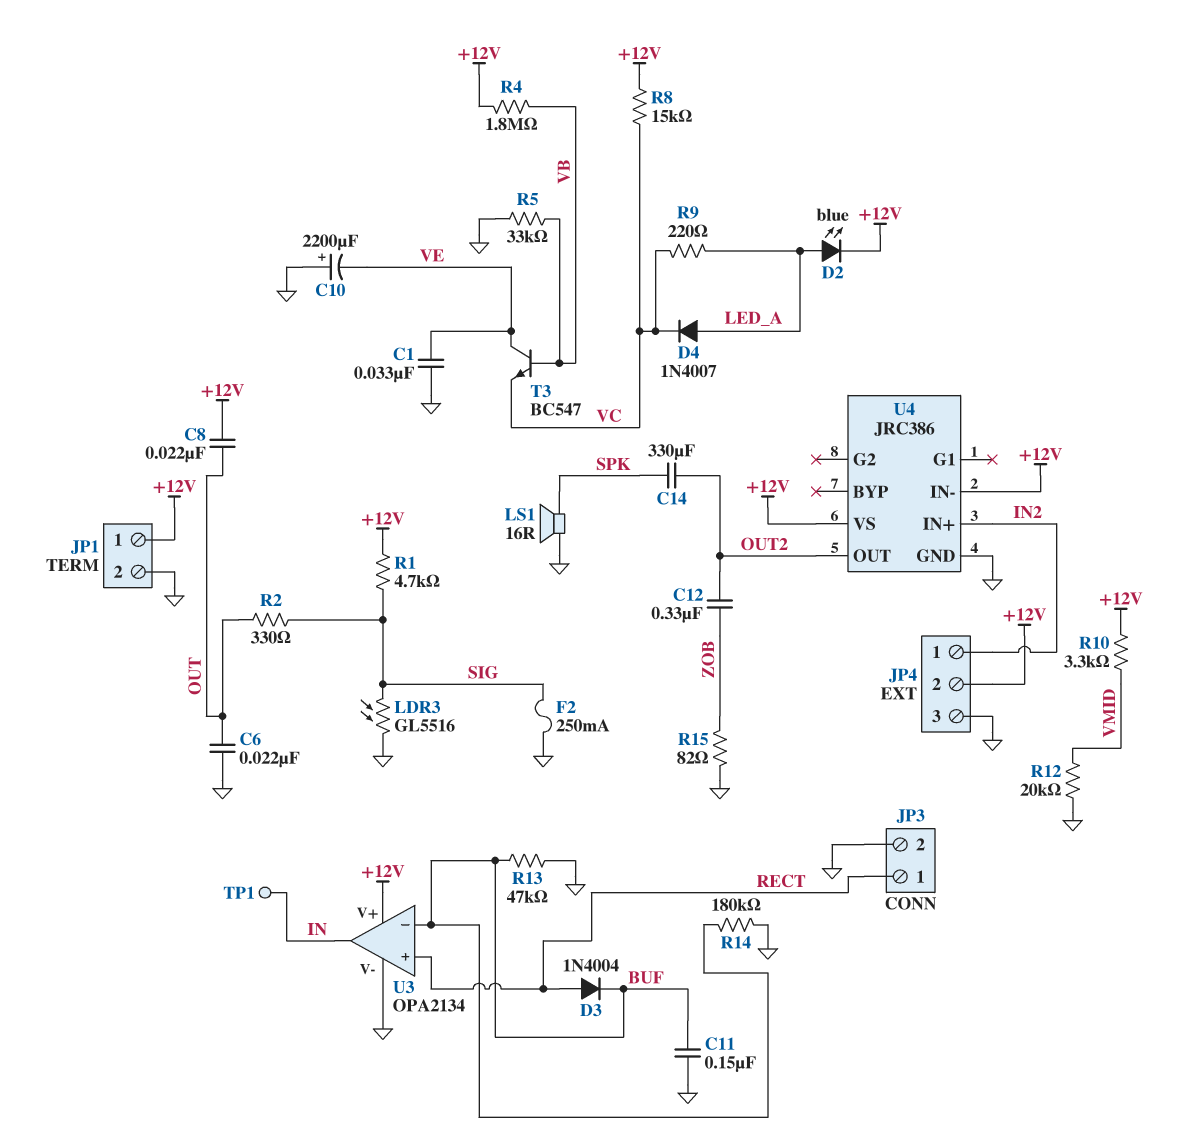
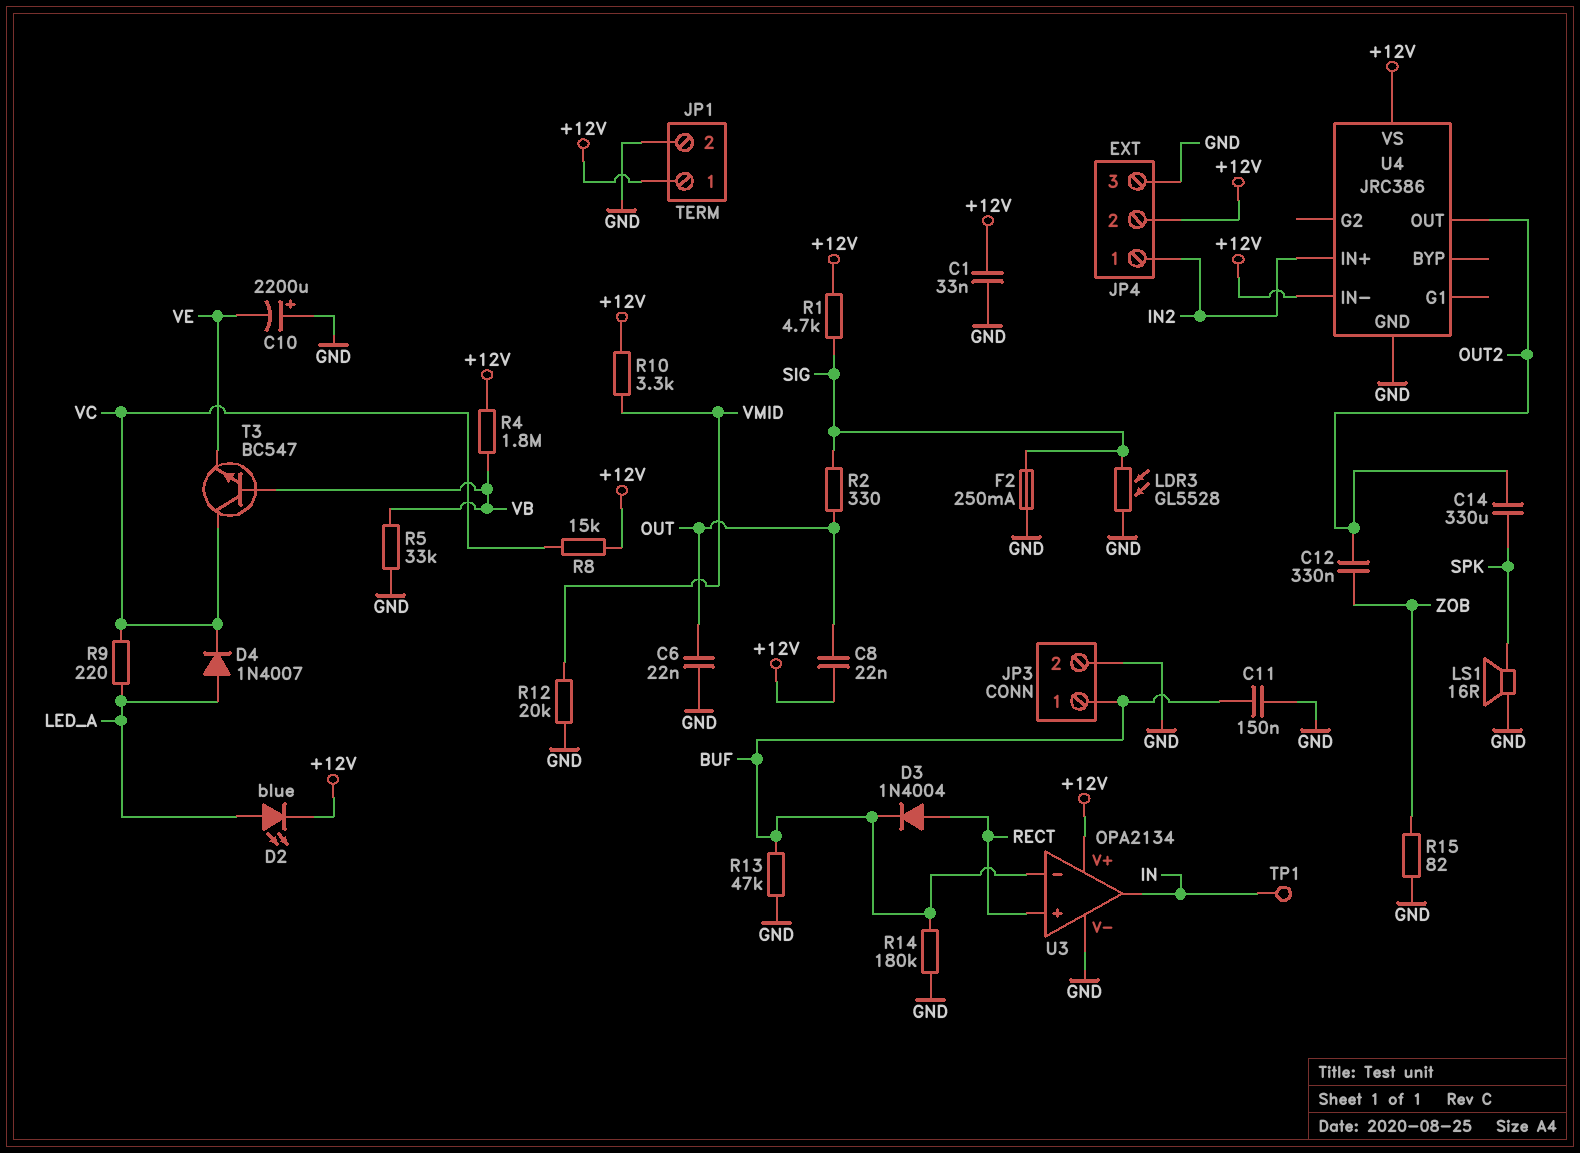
C1: 33nF (GND, VE) -> 33nF (+12V, GND)
JP3 pin 1: RECT -> BUF
LDR3: GL5516 (GND, SIG) -> GL5528 (GND, SIG)
T3: NPN BC547 (B VB, C VE, E VC) -> NPN BC547 (B VB, C VC, E VE)

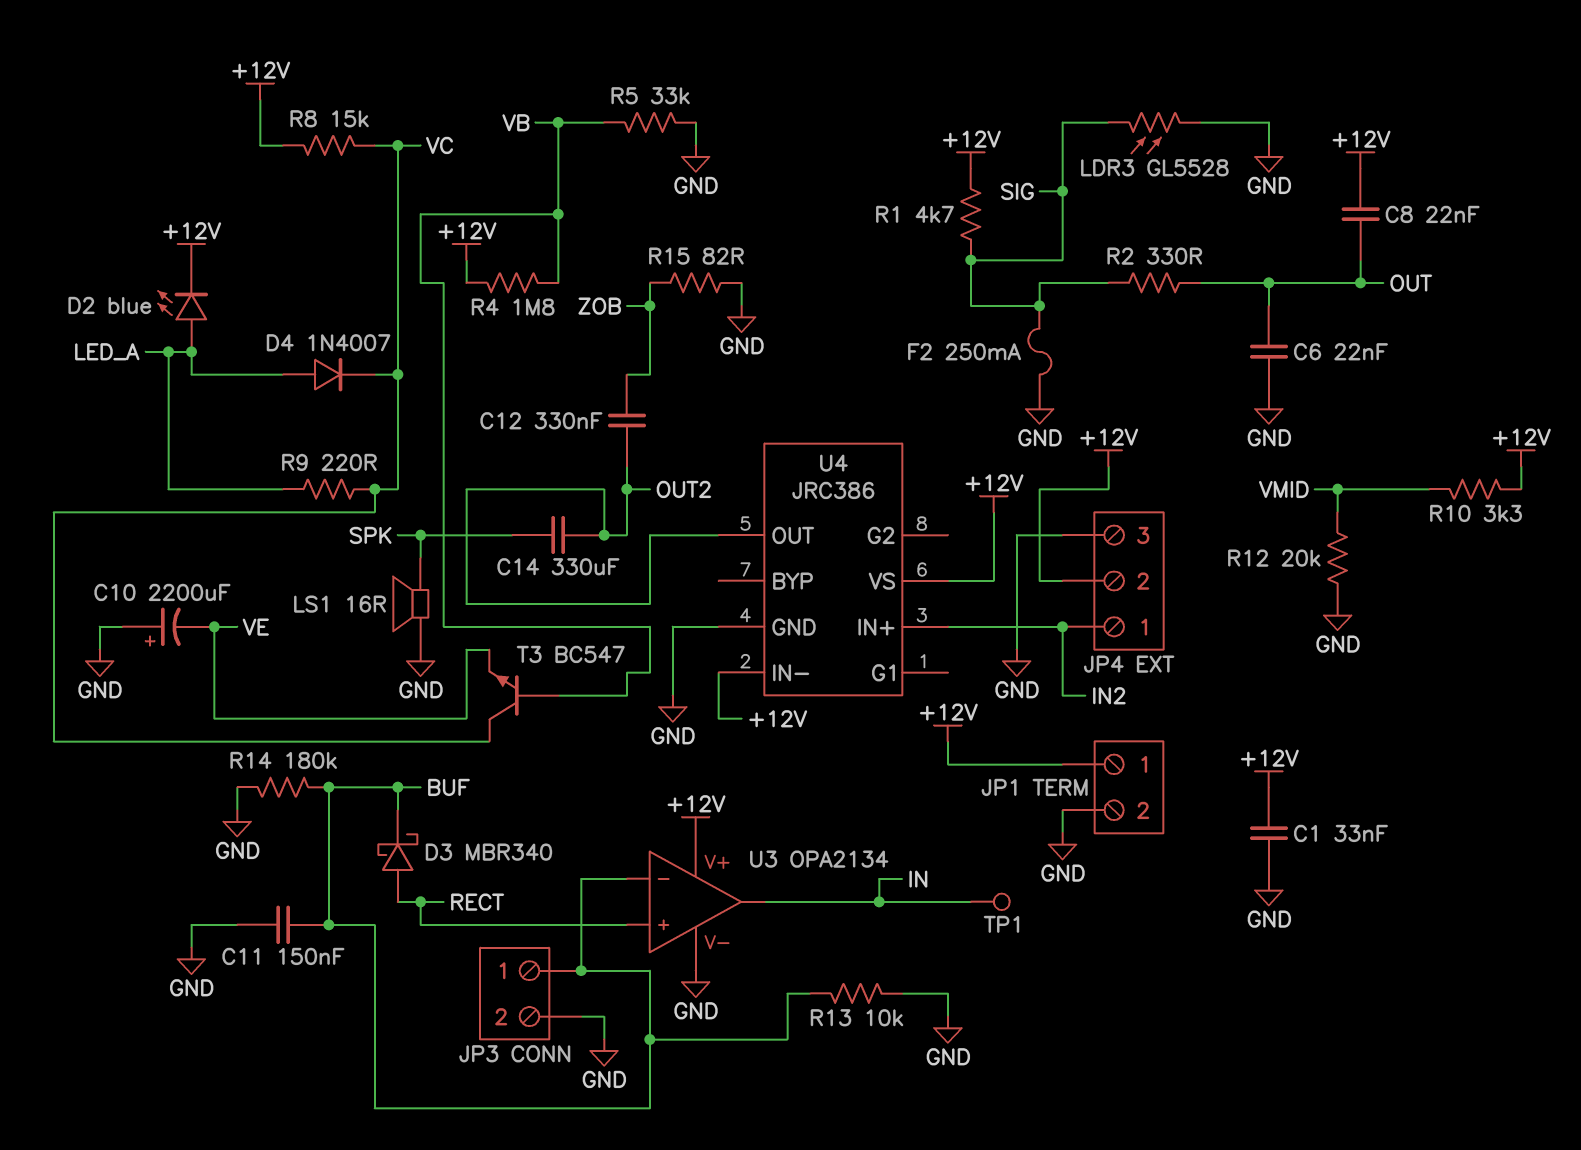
D3: diode 1N4004 (A RECT, K BUF) -> schottky MBR340 (A RECT, K BUF)
R13: 47k (BUF, GND) -> 10k (BUF, GND)

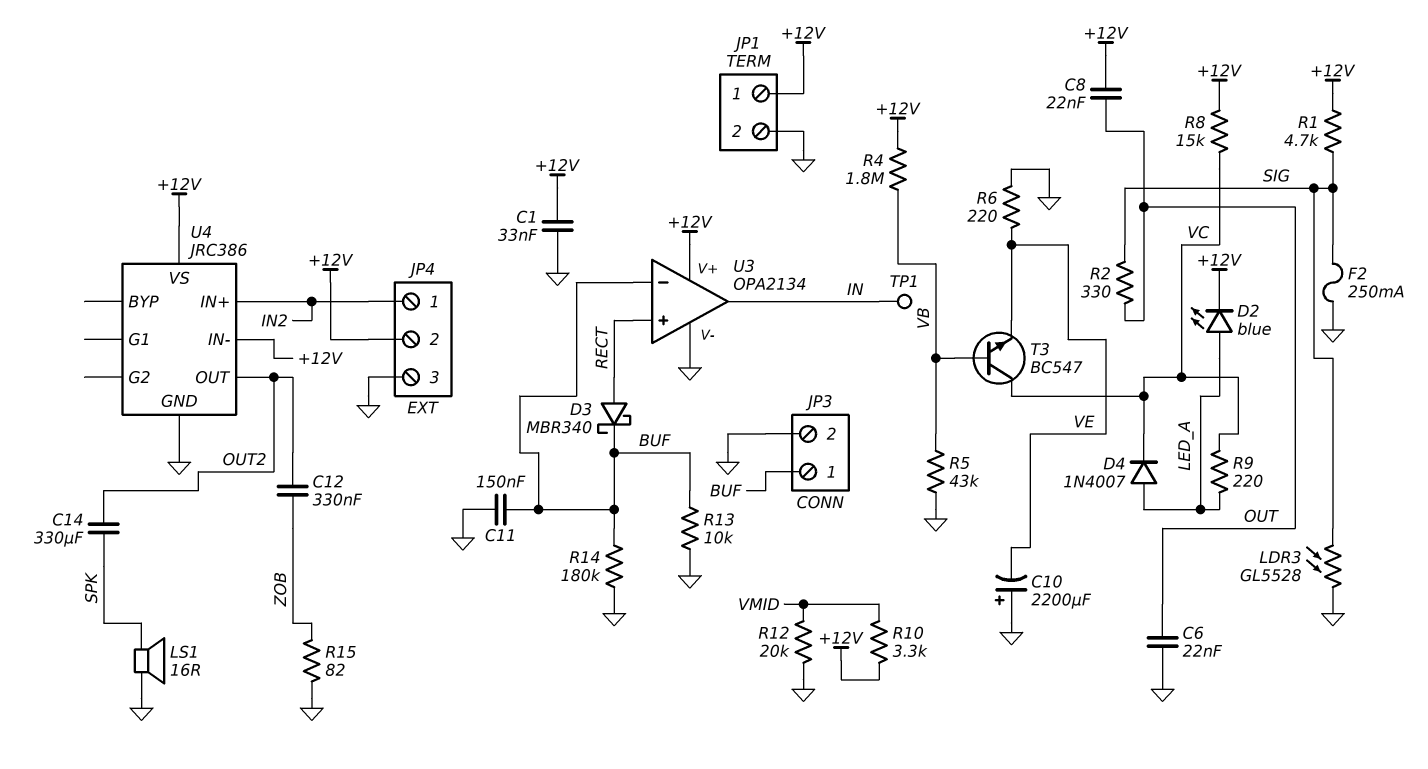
R5: 33k (GND, VB) -> 43k (GND, VB)
R6: none -> 220 (GND, VE)

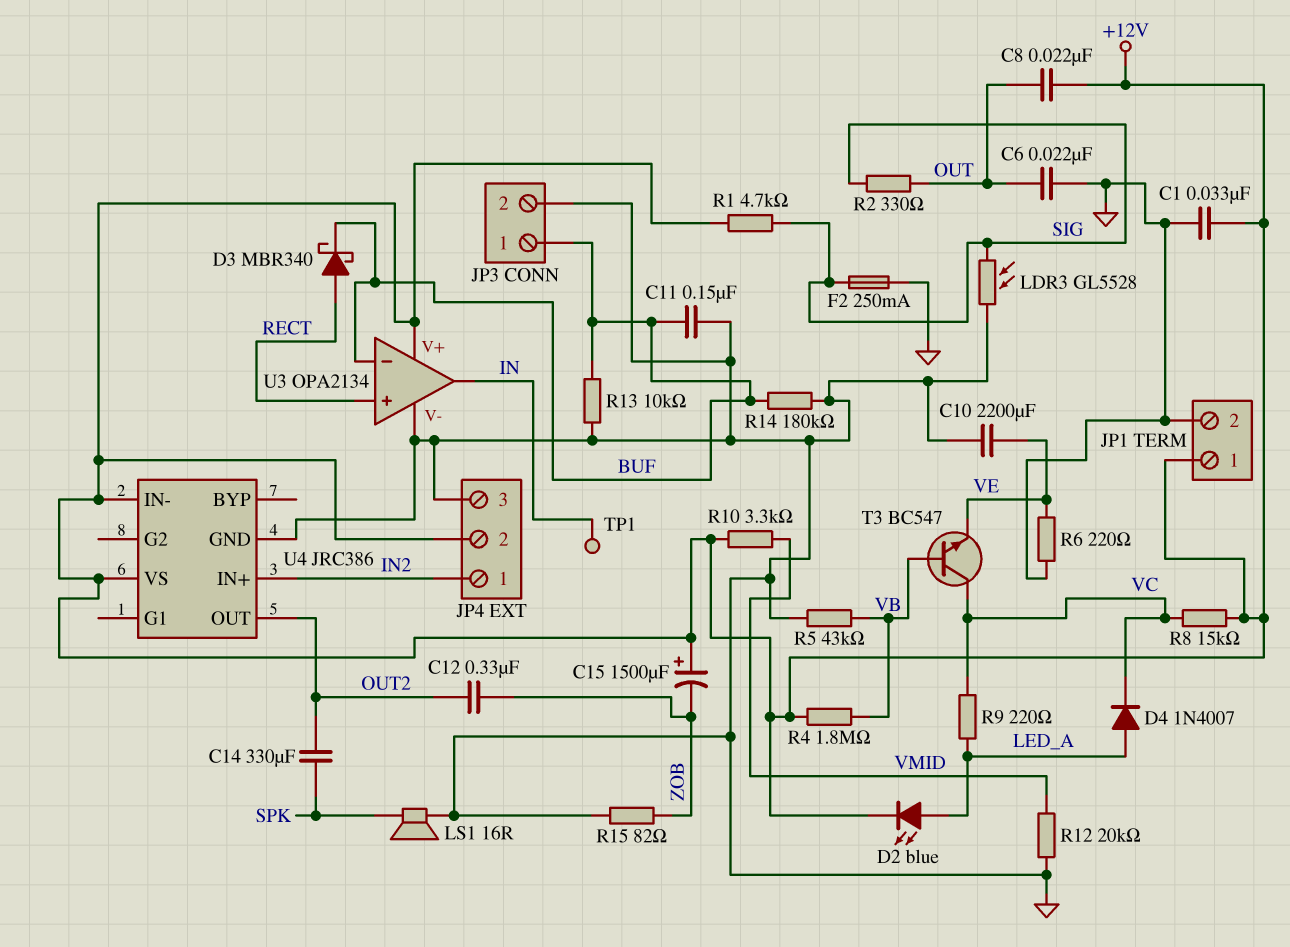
C10: 2200uF (plus GND, minus VE) -> 2200uF (GND, VE)
C15: none -> 1500uF (plus +12V, minus ZOB)

